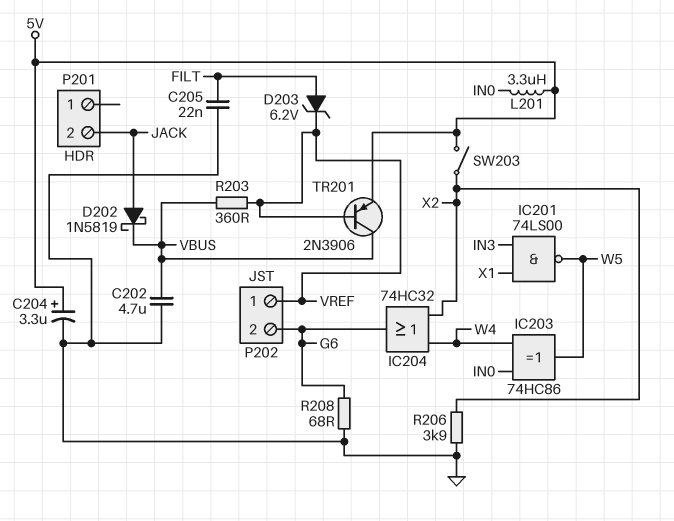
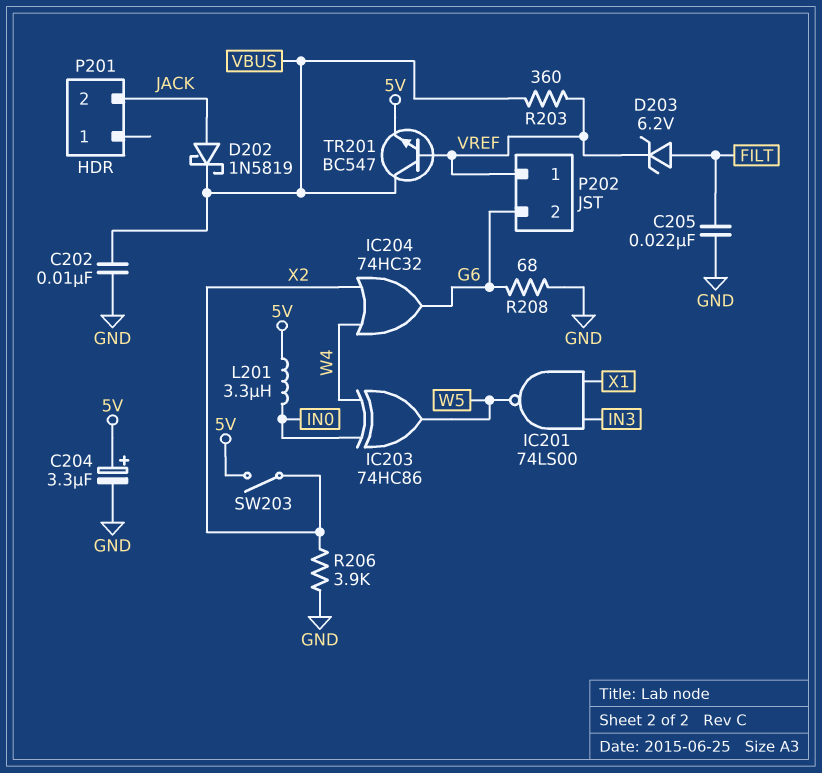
C202: 4.7uF (GND, VBUS) -> 10nF (GND, VBUS)
TR201: PNP 2N3906 (B VREF, C VBUS, E 5V) -> NPN BC547 (B VREF, C VBUS, E 5V)

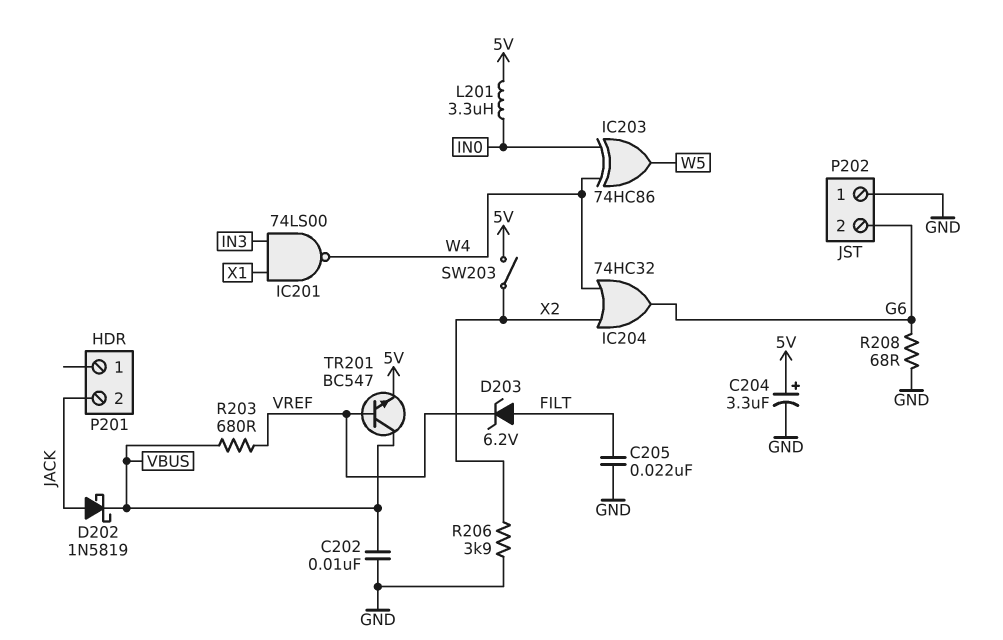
IC201: NAND 74LS00 (in IN3, in X1, out W5) -> NAND 74LS00 (in IN3, in X1, out W4)
P202 pin 1: VREF -> GND
R203: 360 (VBUS, VREF) -> 680 (VBUS, VREF)

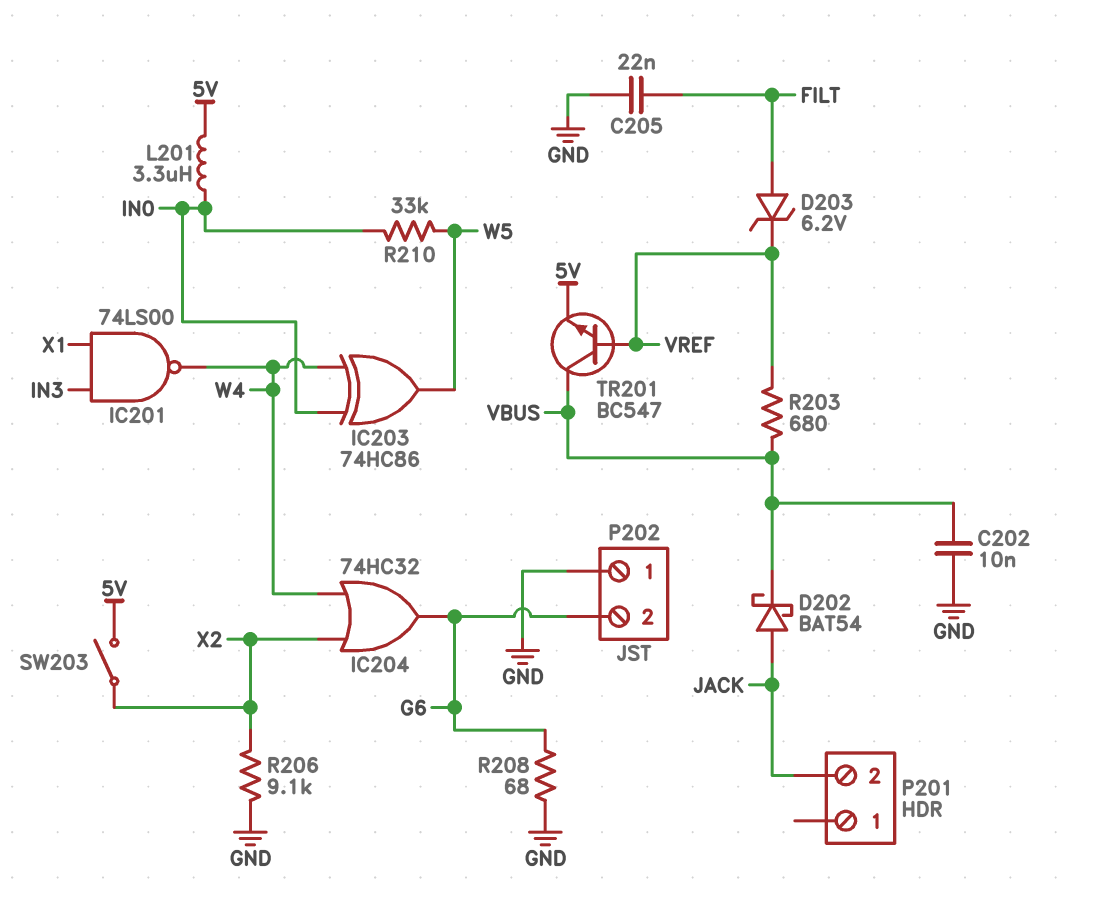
C204: 3.3uF (plus 5V, minus GND) -> none
D202: schottky 1N5819 (A JACK, K VBUS) -> schottky BAT54 (A JACK, K VBUS)
R206: 3.9k (GND, X2) -> 9.1k (GND, X2)
R210: none -> 33k (IN0, W5)

